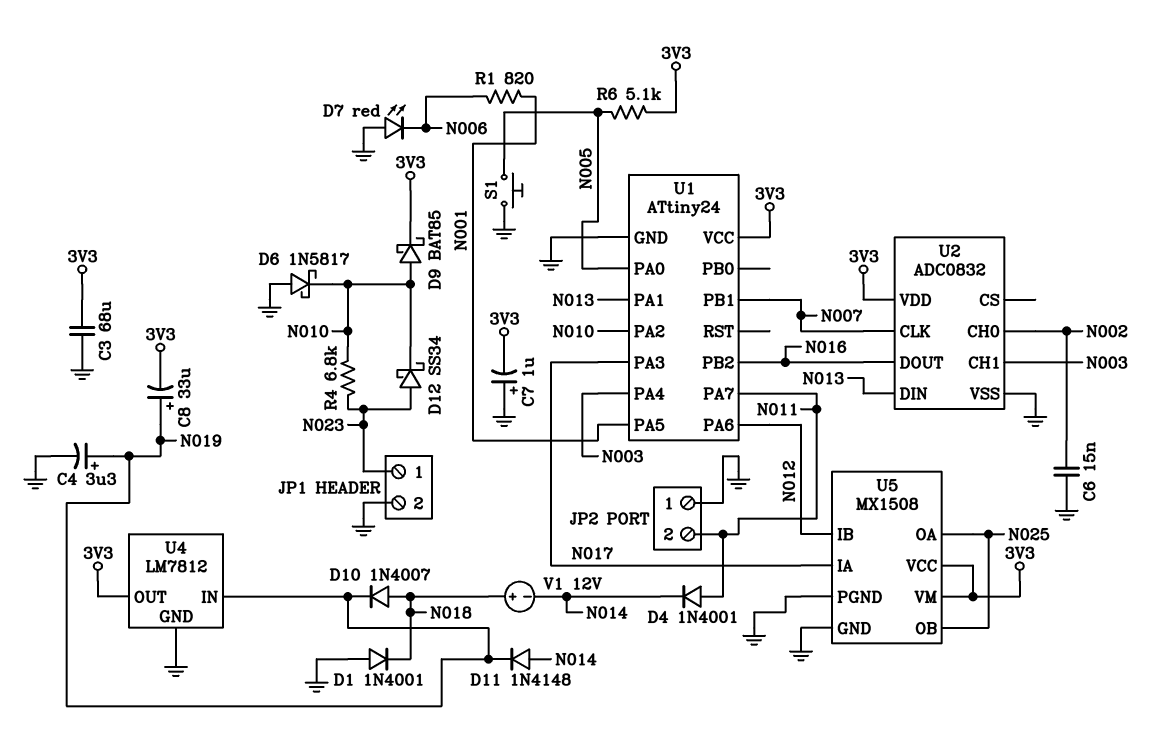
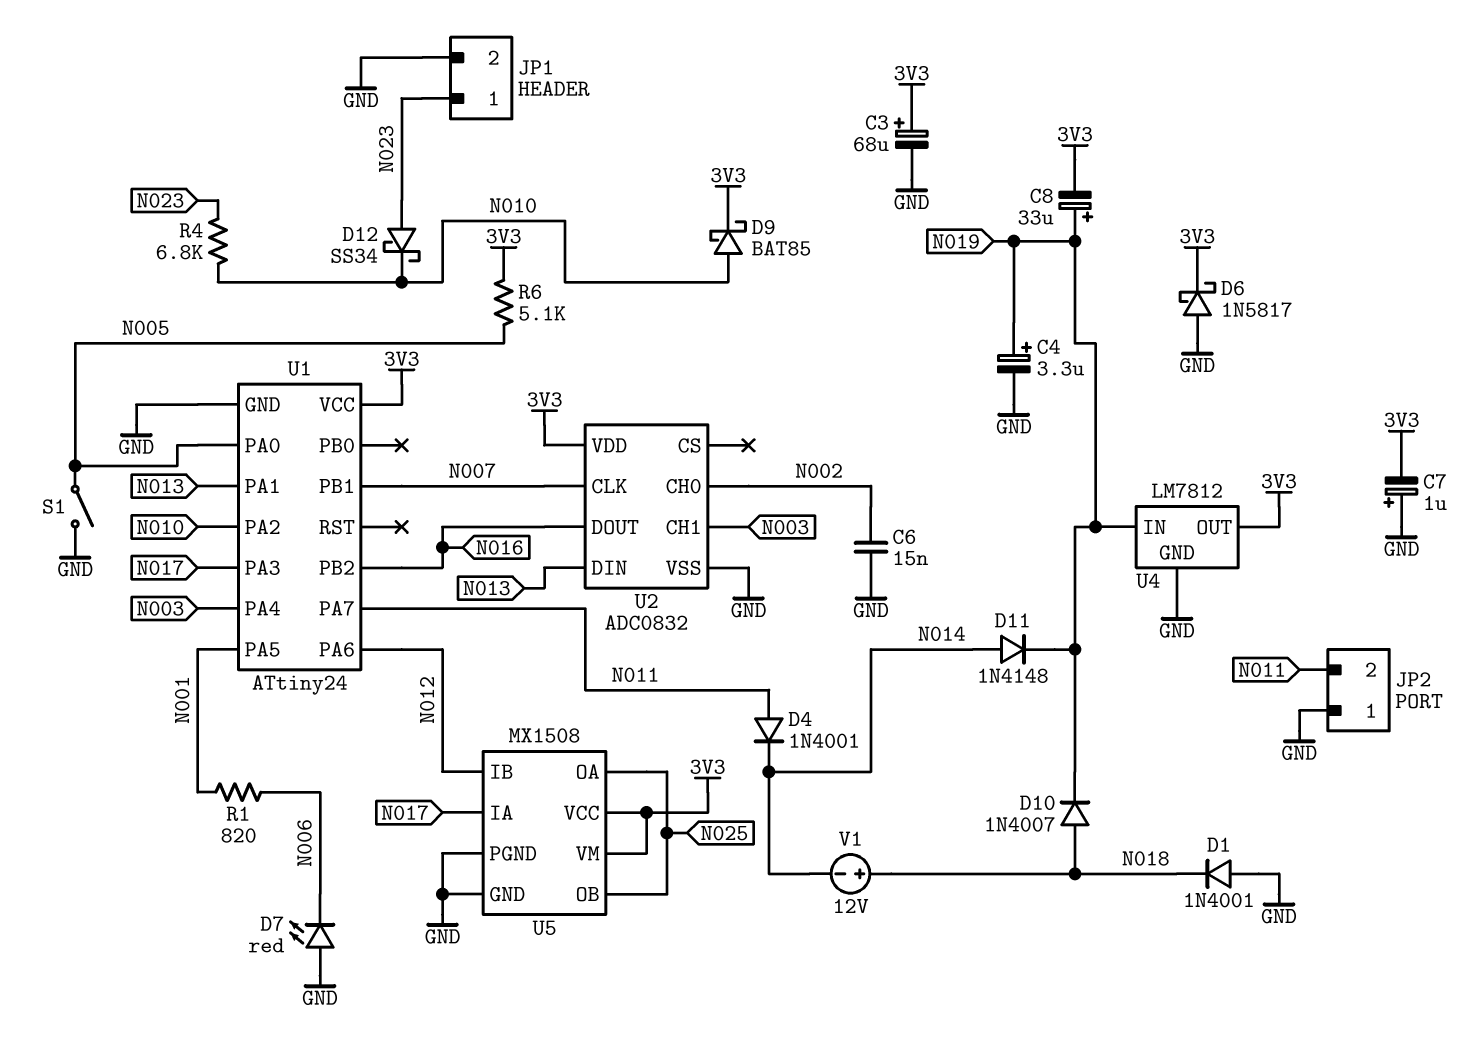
C3: 68uF (3V3, GND) -> 68uF (plus 3V3, minus GND)
D6: schottky 1N5817 (A GND, K N010) -> schottky 1N5817 (A GND, K 3V3)
S1: button (GND, N005) -> switch (GND, N005)

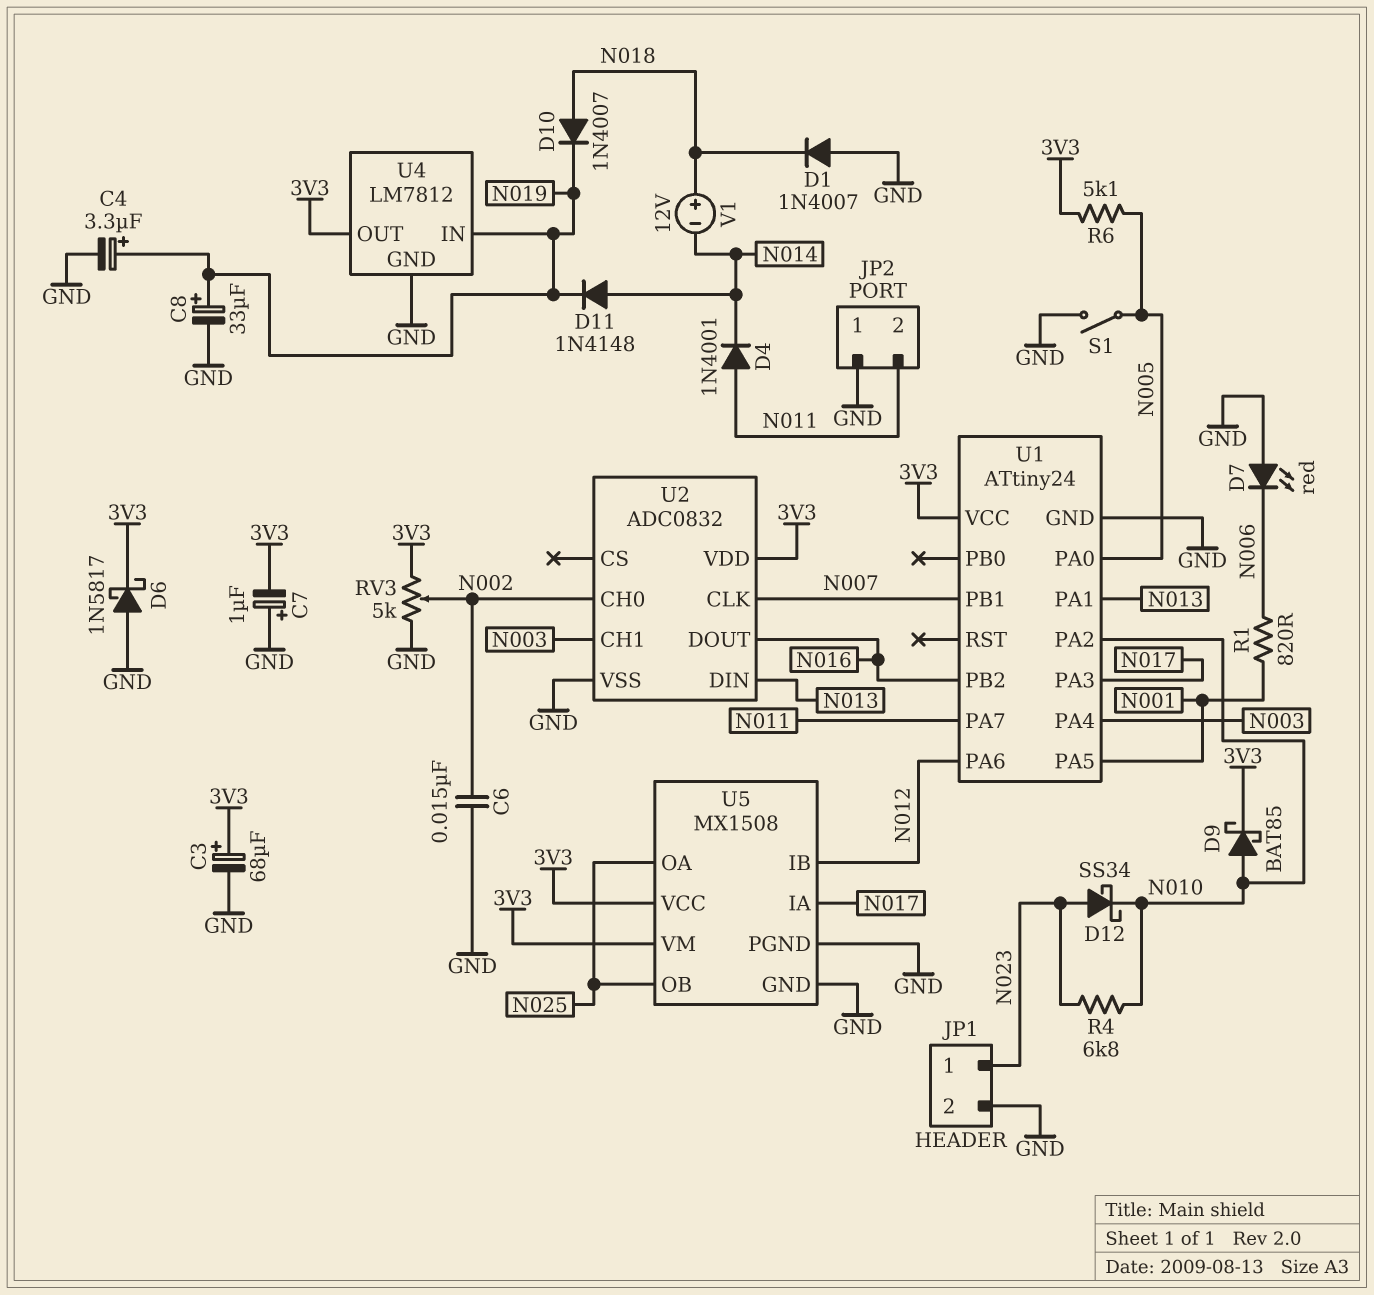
C8: 33uF (plus N019, minus 3V3) -> 33uF (plus N019, minus GND)
D1: diode 1N4001 (A GND, K N018) -> diode 1N4007 (A GND, K N018)
RV3: none -> 5k (3V3, GND, wiper N002)

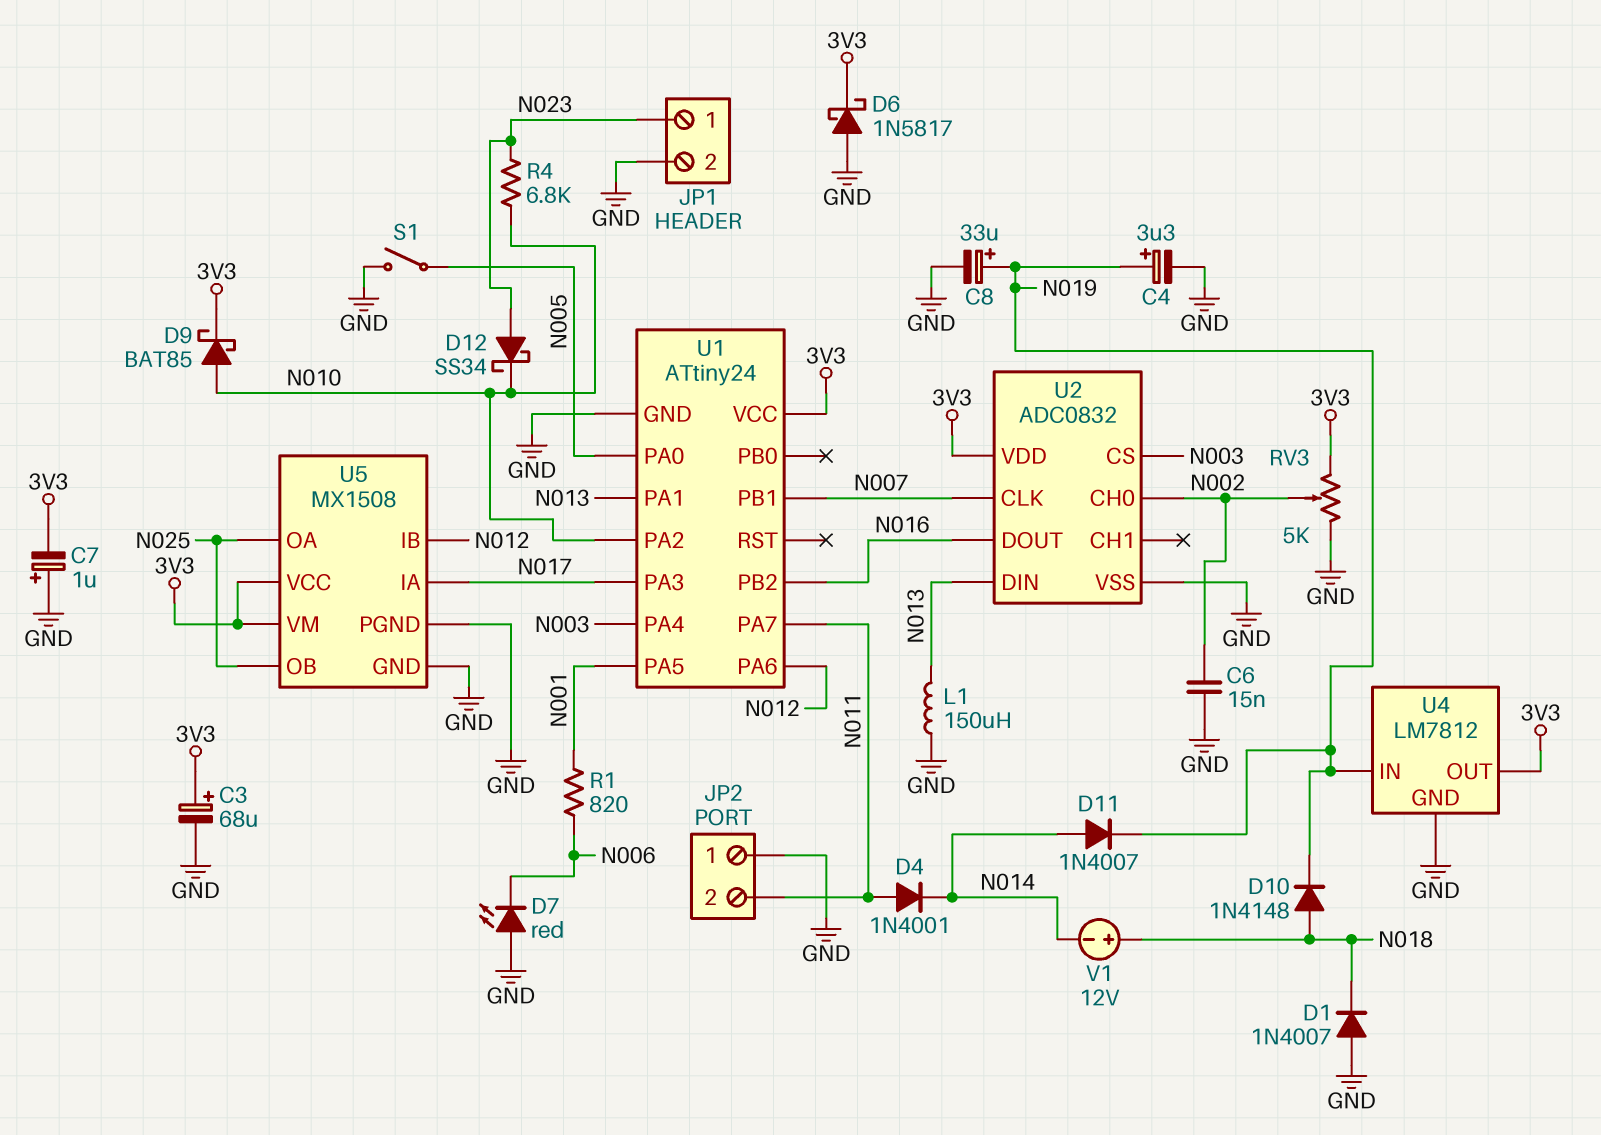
D10: diode 1N4007 (A N018, K N019) -> diode 1N4148 (A N018, K N019)
D11: diode 1N4148 (A N014, K N019) -> diode 1N4007 (A N014, K N019)
L1: none -> 150uH (GND, N013)
R6: 5.1k (3V3, N005) -> none
U2 pin CH1: N003 -> none
U2 pin CS: none -> N003

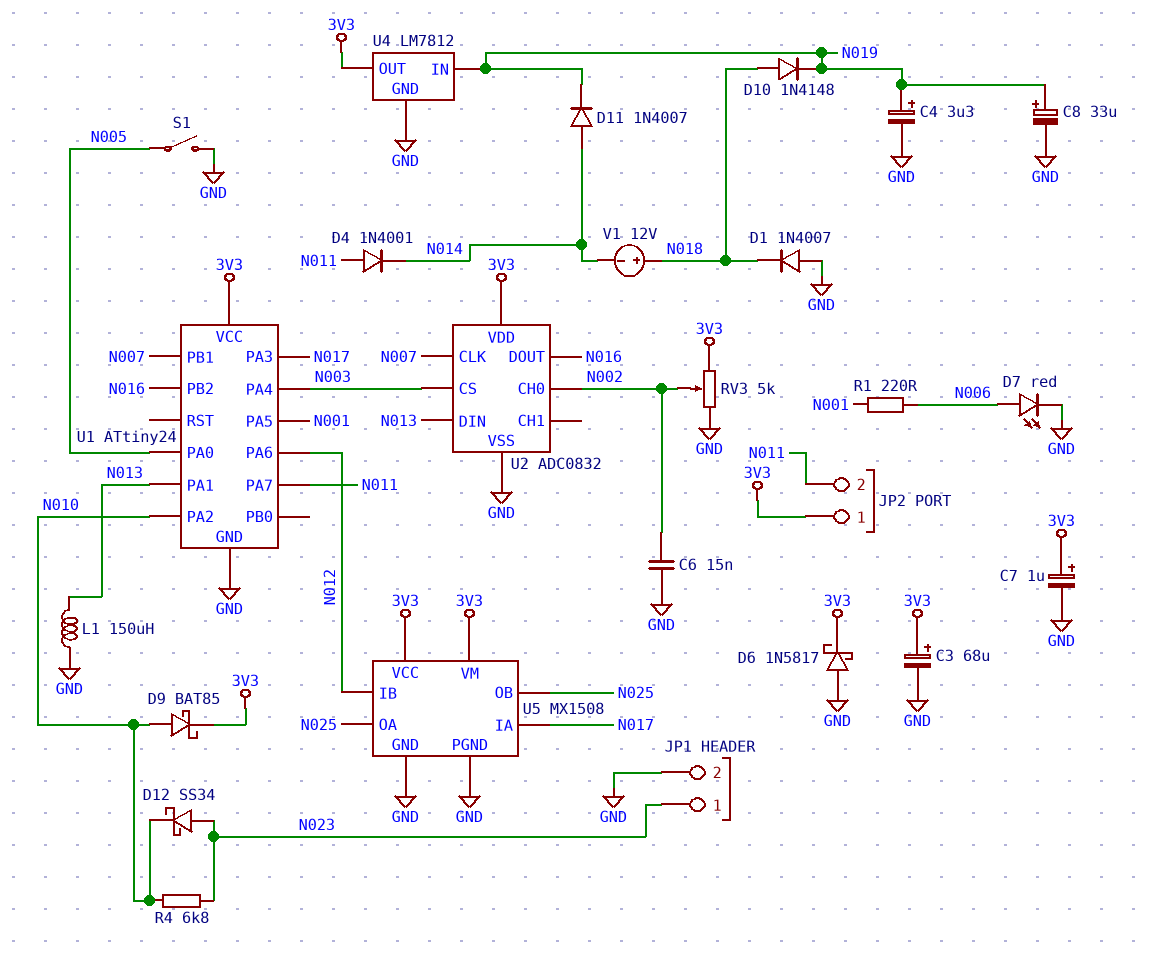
C7: 1uF (plus GND, minus 3V3) -> 1uF (plus 3V3, minus GND)
D7: LED red (A GND, K N006) -> LED red (A N006, K GND)
JP2 pin 1: GND -> 3V3
R1: 820 (N001, N006) -> 220 (N001, N006)

